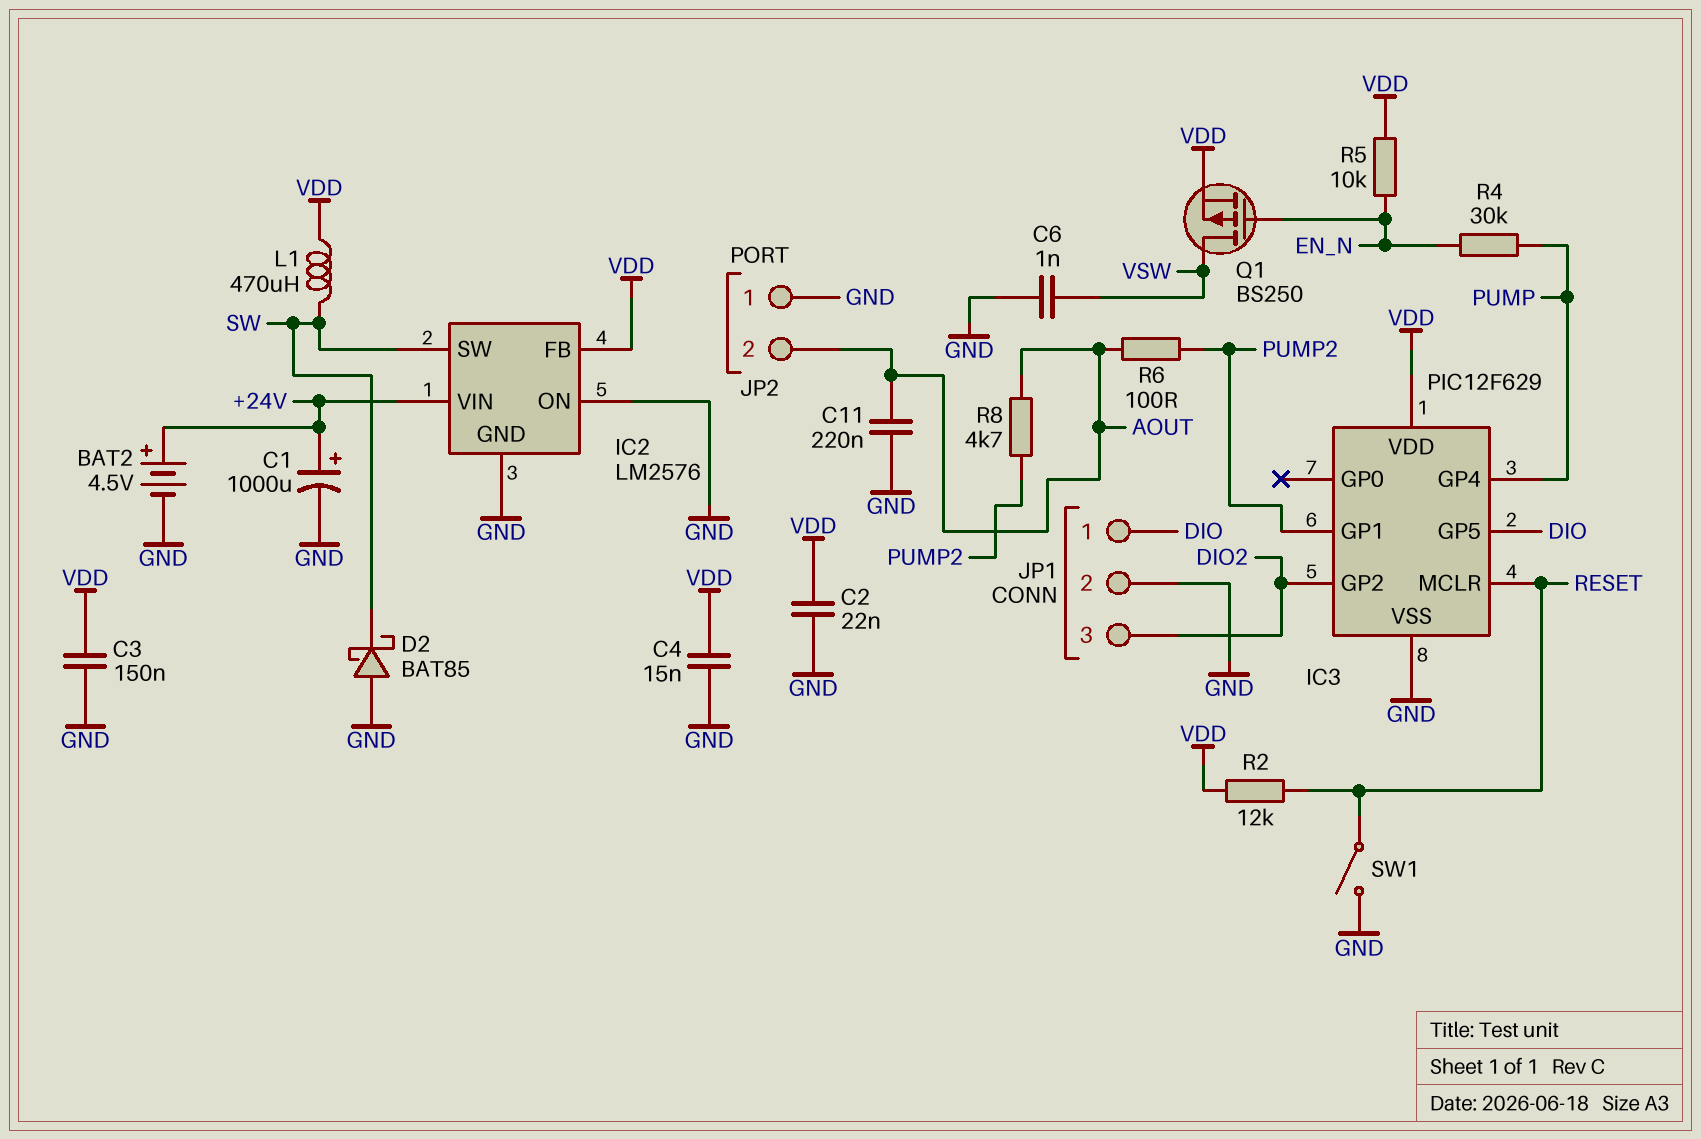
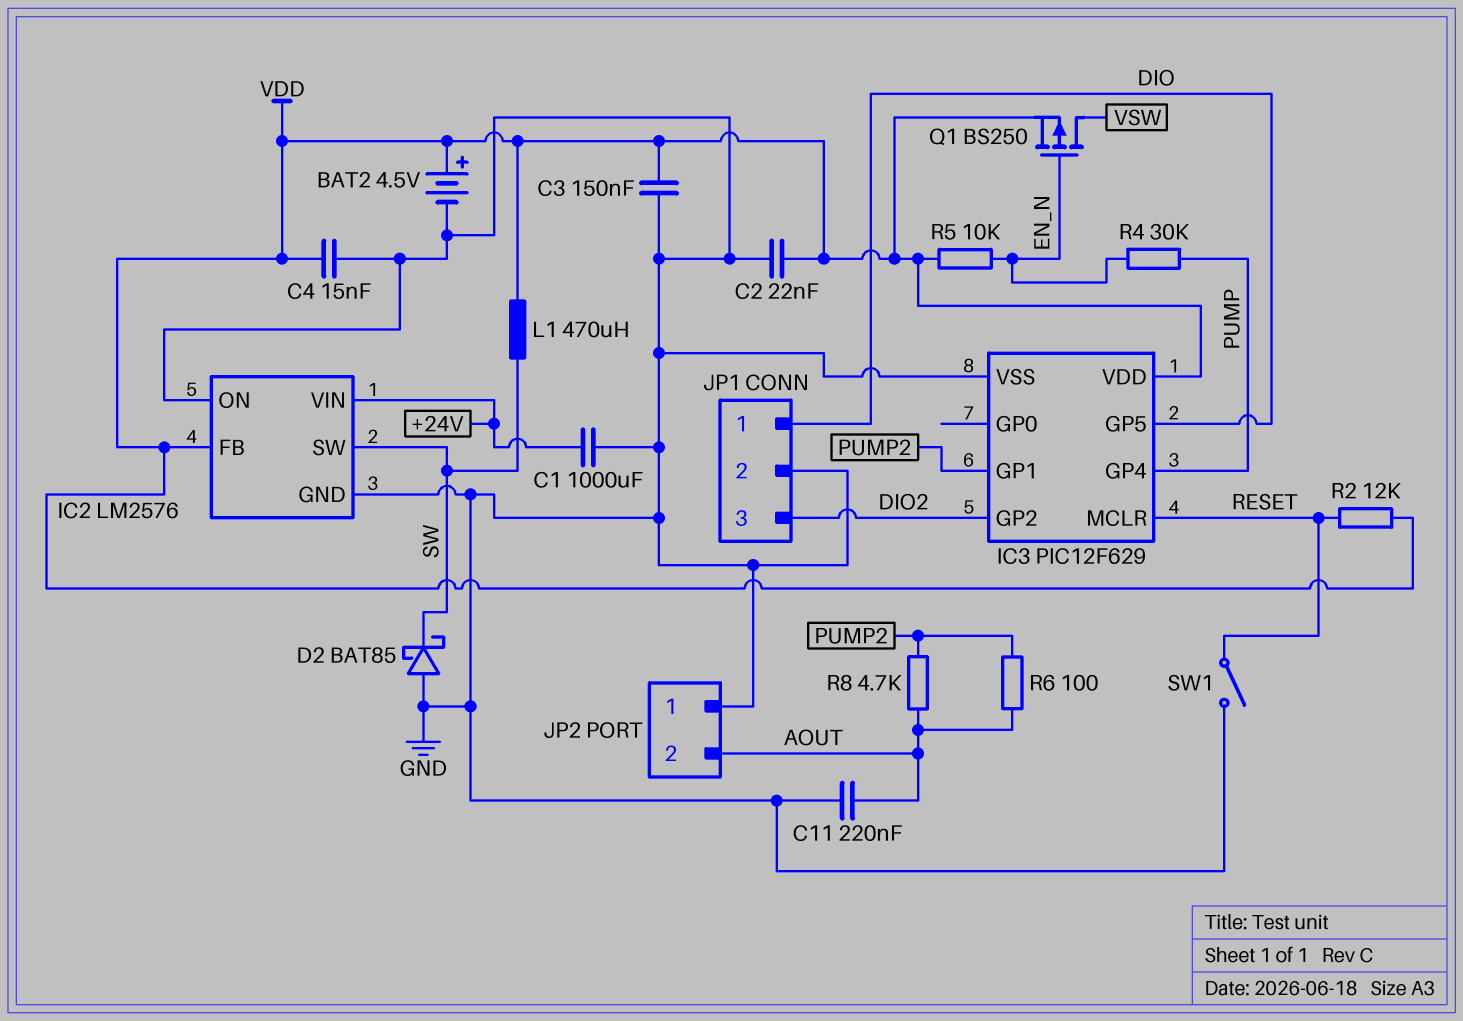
BAT2: 4.5V (plus +24V, minus GND) -> 4.5V (plus VDD, minus GND)
C1: 1000uF (plus +24V, minus GND) -> 1000uF (+24V, GND)
C6: 1nF (GND, VSW) -> none

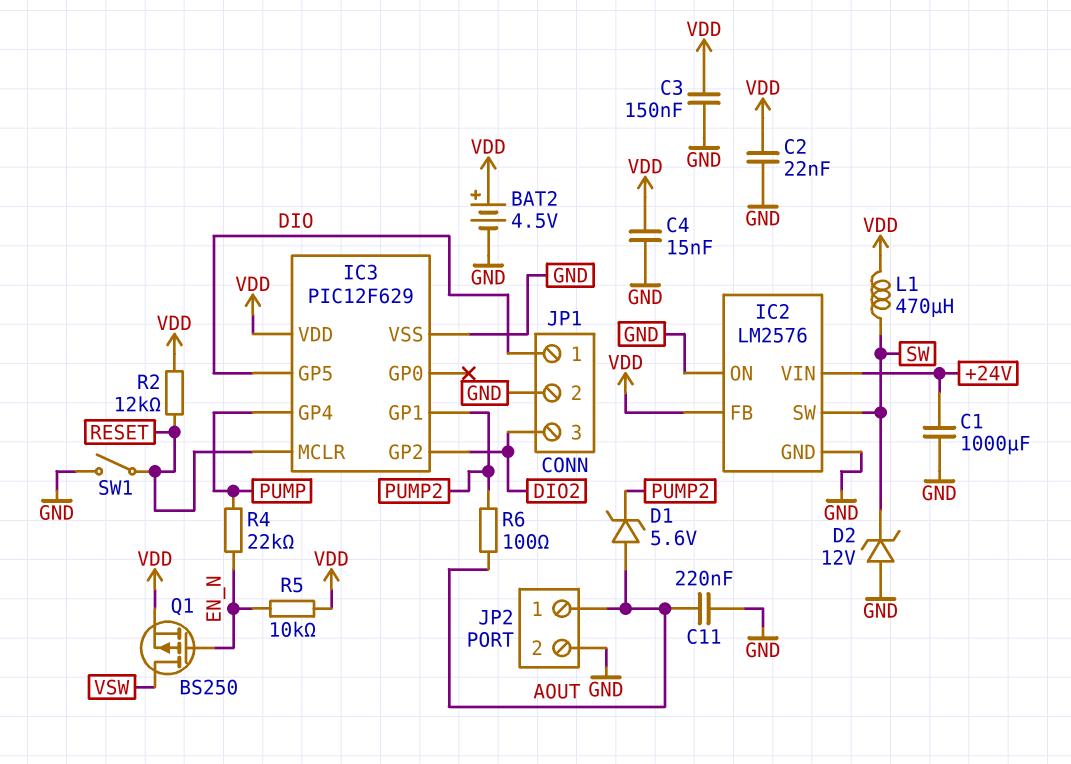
D1: none -> zener 5.6V (A AOUT, K PUMP2)
D2: schottky BAT85 (A GND, K SW) -> zener 12V (A GND, K SW)
JP2 pin 1: GND -> AOUT
JP2 pin 2: AOUT -> GND
R4: 30k (EN_N, PUMP) -> 22k (EN_N, PUMP)
R8: 4.7k (AOUT, PUMP2) -> none

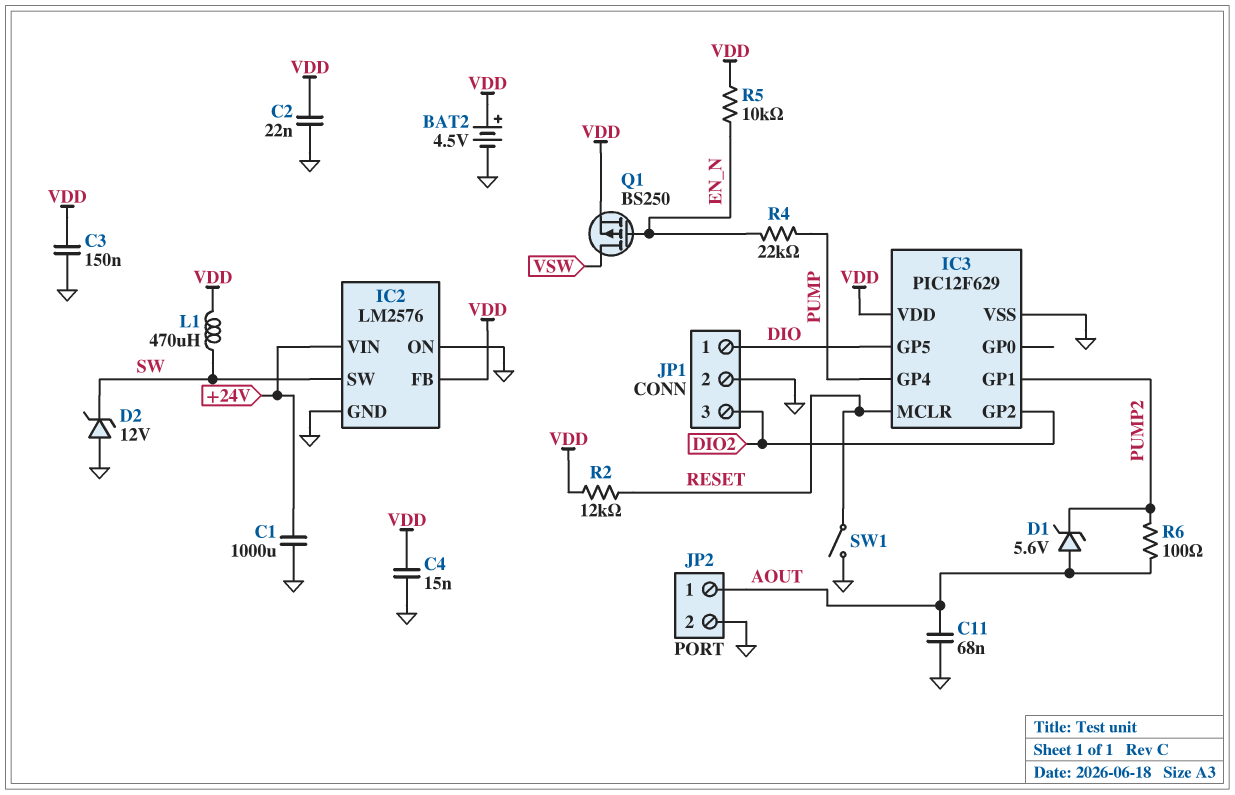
C11: 220nF (AOUT, GND) -> 68nF (AOUT, GND)

